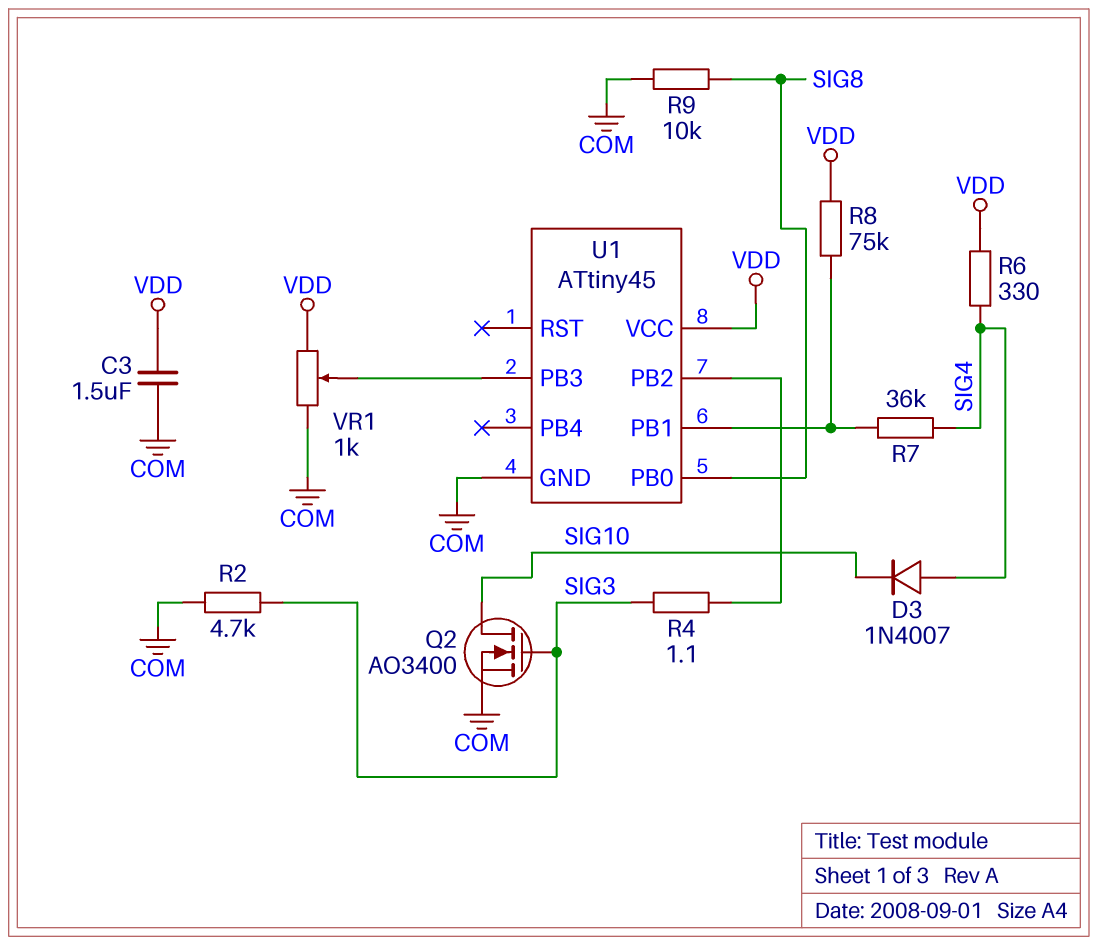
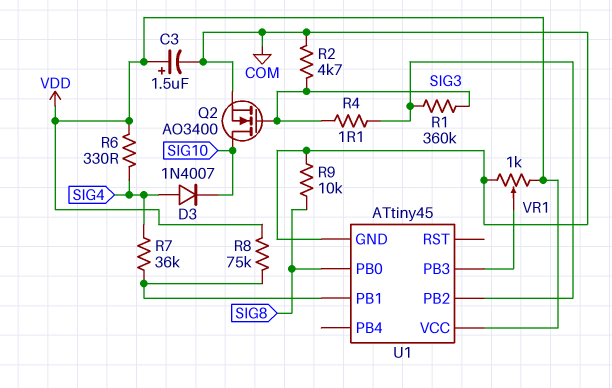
C3: 1.5uF (COM, VDD) -> 1.5uF (plus VDD, minus COM)
R1: none -> 360k (SIG3, U1/PB2)

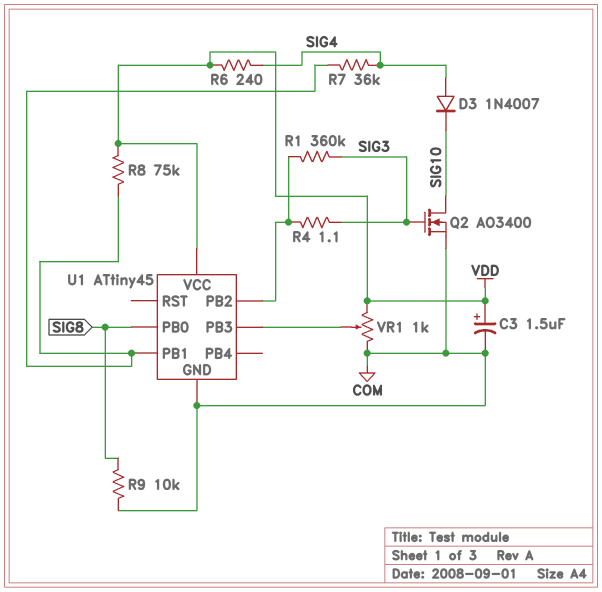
R2: 4.7k (COM, SIG3) -> none
R6: 330 (SIG4, VDD) -> 240 (SIG4, VDD)

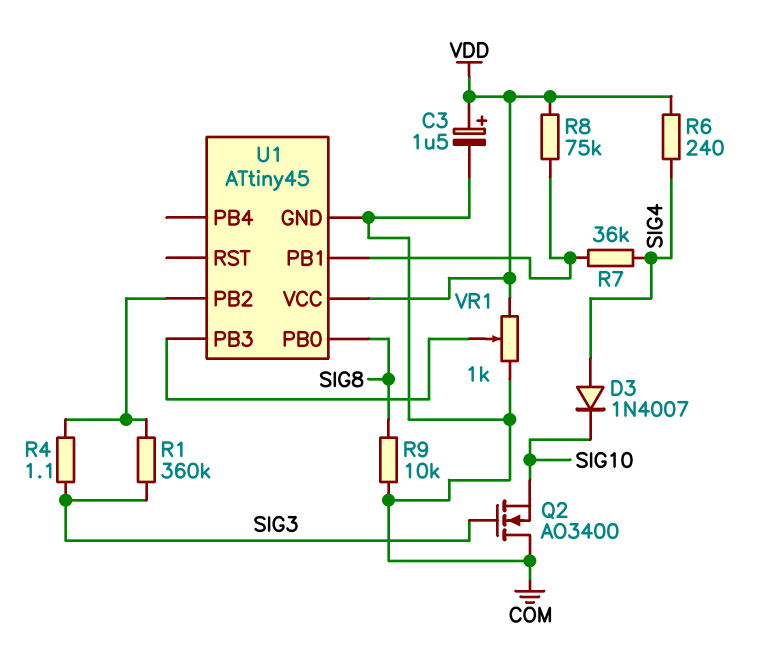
Q2: NMOS AO3400 (G SIG3, D SIG10, S COM) -> NMOS AO3400 (G SIG3, D COM, S SIG10)

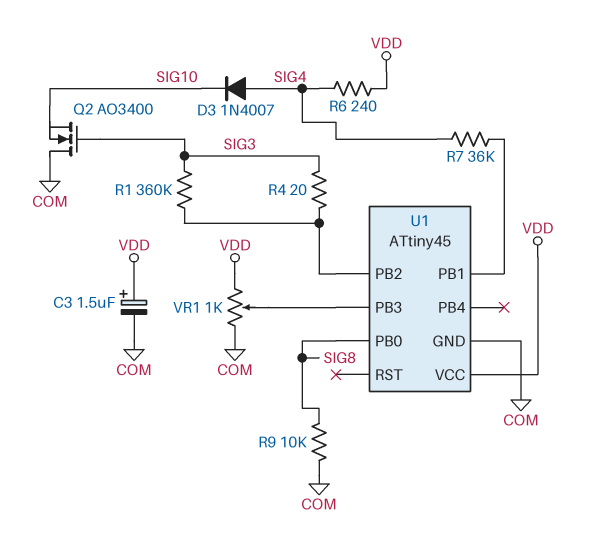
R4: 1.1 (SIG3, U1/PB2) -> 20 (SIG3, U1/PB2)
R8: 75k (U1/PB1, VDD) -> none

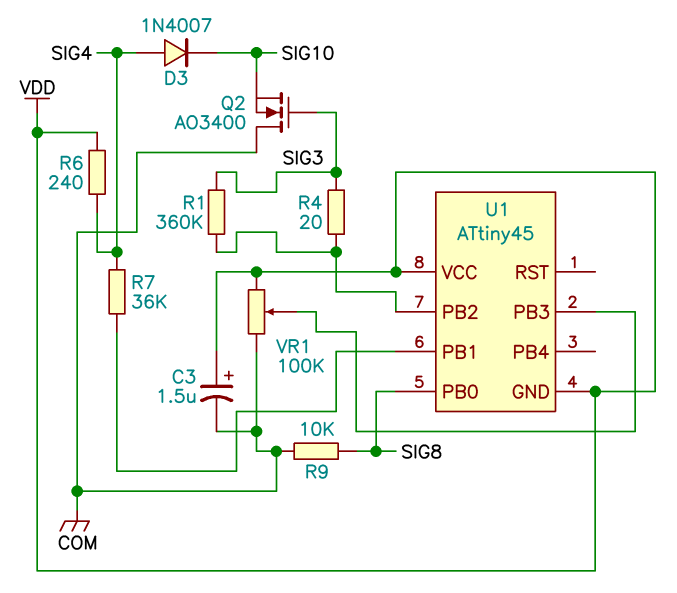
U1 pin GND: COM -> VDD
VR1: 1k (COM, VDD, wiper U1/PB3) -> 100k (COM, VDD, wiper U1/PB3)

